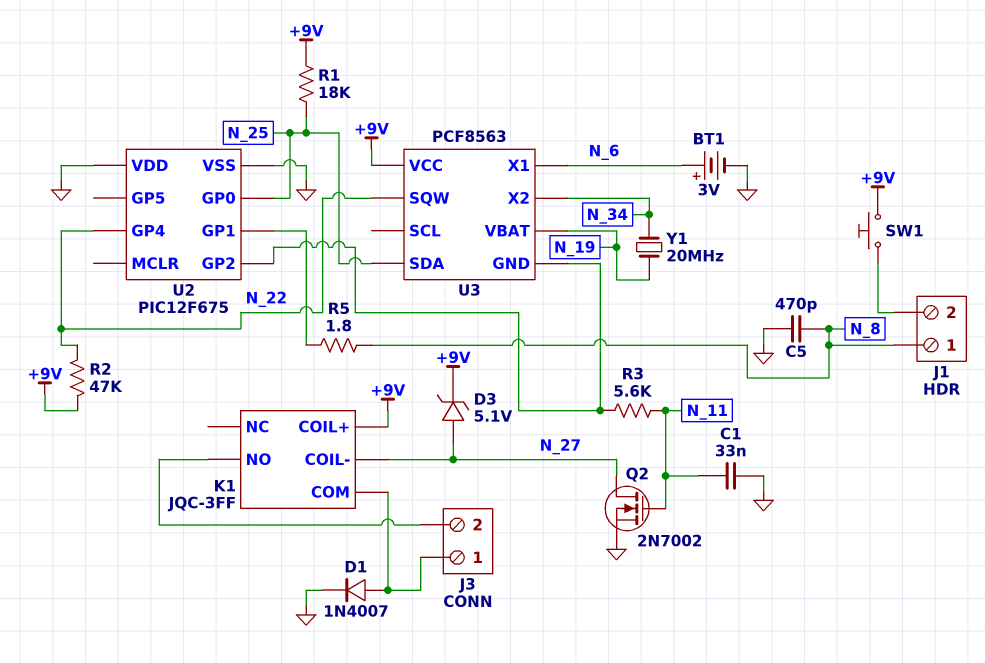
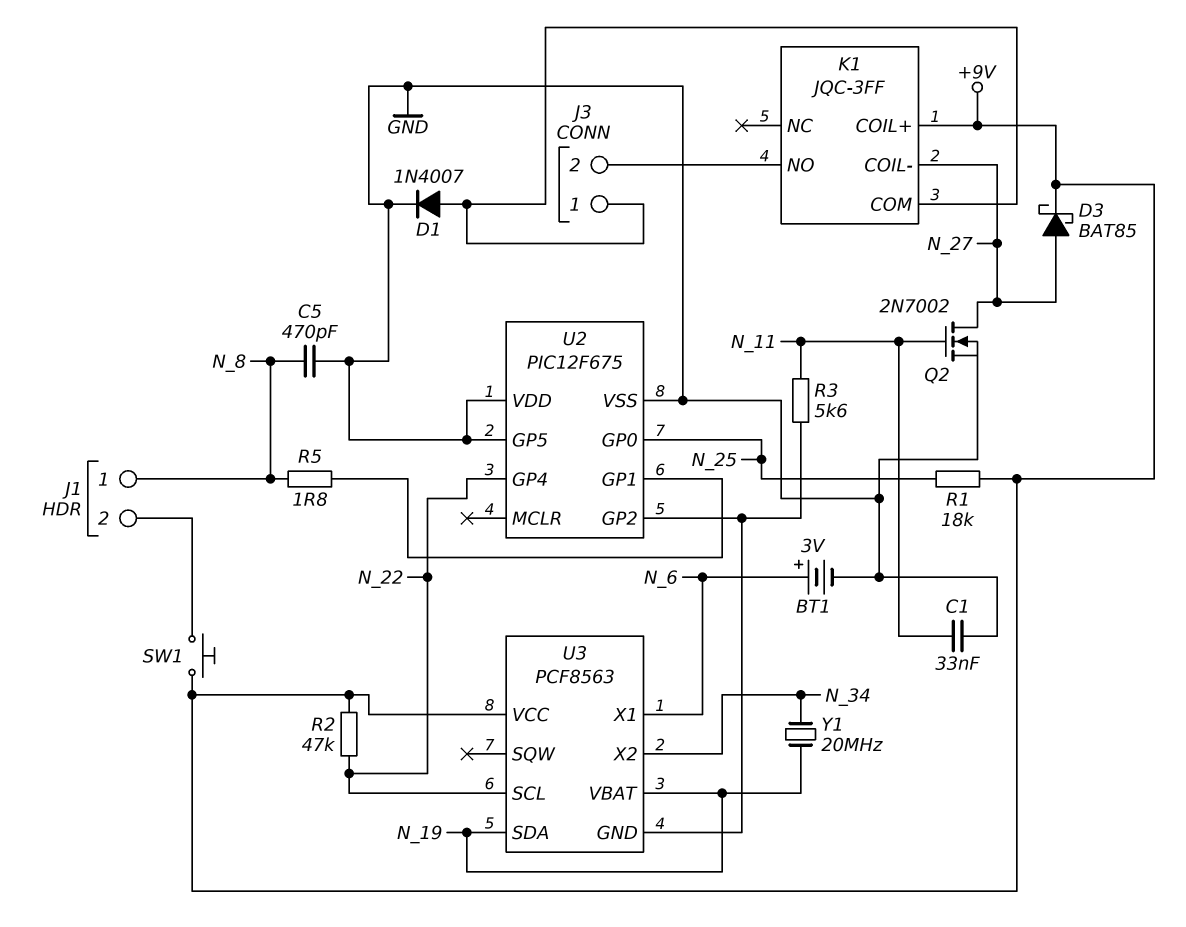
D3: zener 5.1V (A N_27, K +9V) -> schottky BAT85 (A N_27, K +9V)
U2 pin GP5: none -> GND
U3 pin SCL: none -> N_22
U3 pin SDA: N_25 -> N_19
U3 pin SQW: N_22 -> none

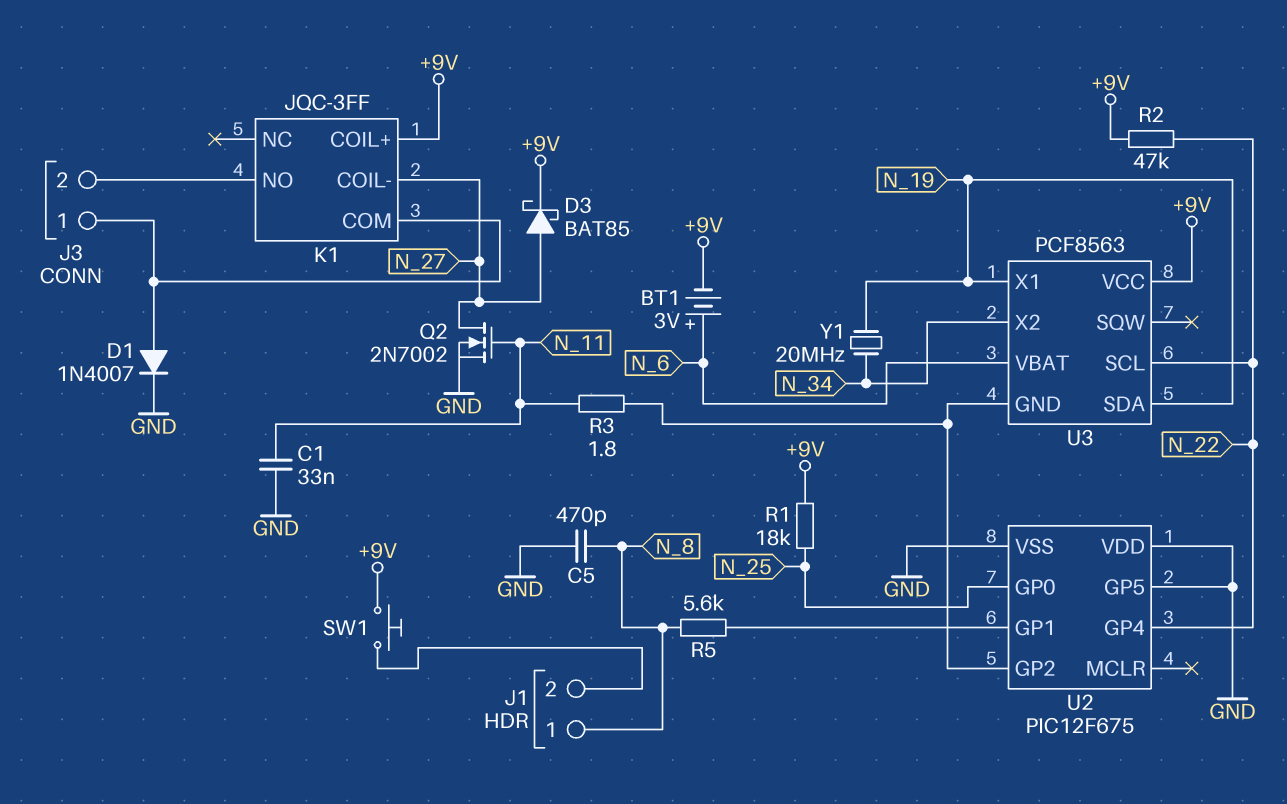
BT1: 3V (plus N_6, minus GND) -> 3V (plus N_6, minus +9V)
R3: 5.6k (N_11, U2/GP2) -> 1.8 (N_11, U2/GP2)
R5: 1.8 (N_8, U2/GP1) -> 5.6k (N_8, U2/GP1)
U3 pin VBAT: N_19 -> N_6
U3 pin X1: N_6 -> N_19

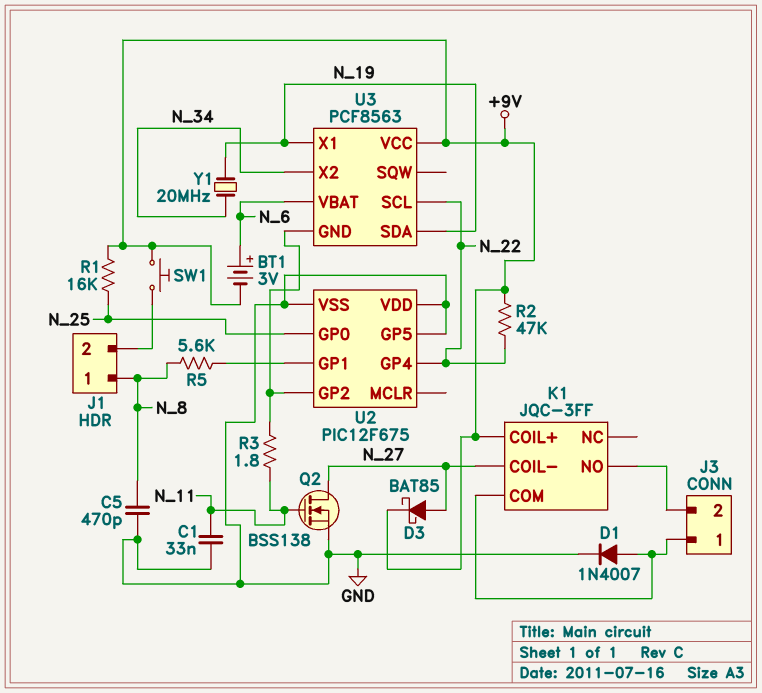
Q2: NMOS 2N7002 (G N_11, D N_27, S GND) -> NMOS BSS138 (G N_11, D N_27, S GND)
R1: 18k (+9V, N_25) -> 16k (+9V, N_25)

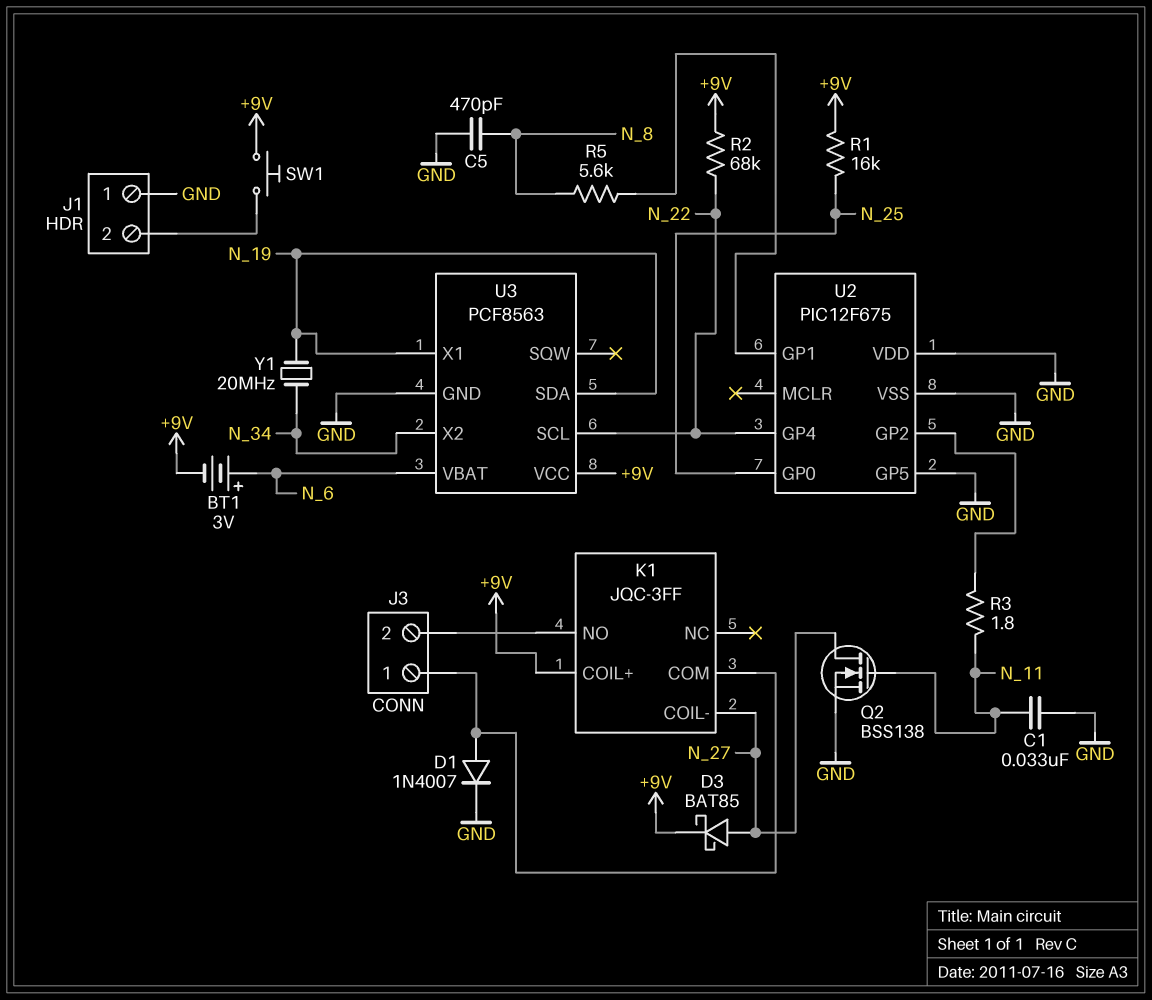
J1 pin 1: N_8 -> GND
R2: 47k (+9V, N_22) -> 68k (+9V, N_22)
U3 pin GND: U2/GP2 -> GND

